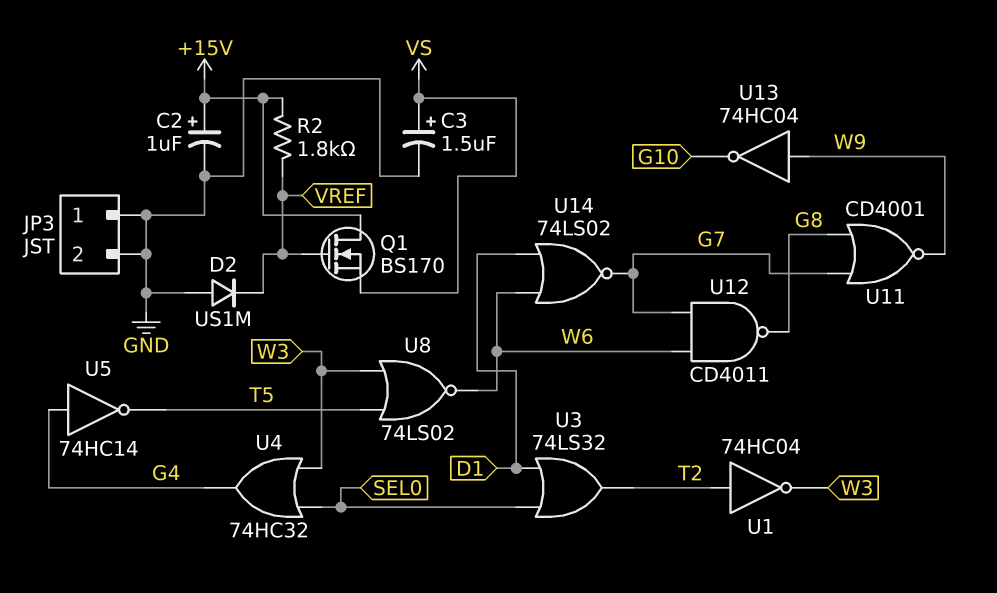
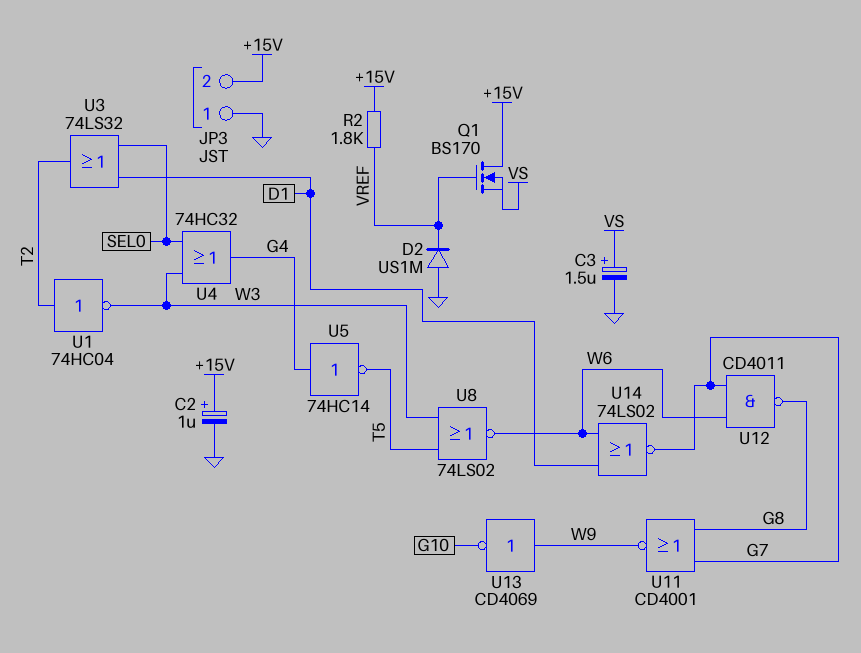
JP3 pin 2: GND -> +15V
U13: NOT 74HC04 (in W9, out G10) -> NOT CD4069 (in W9, out G10)

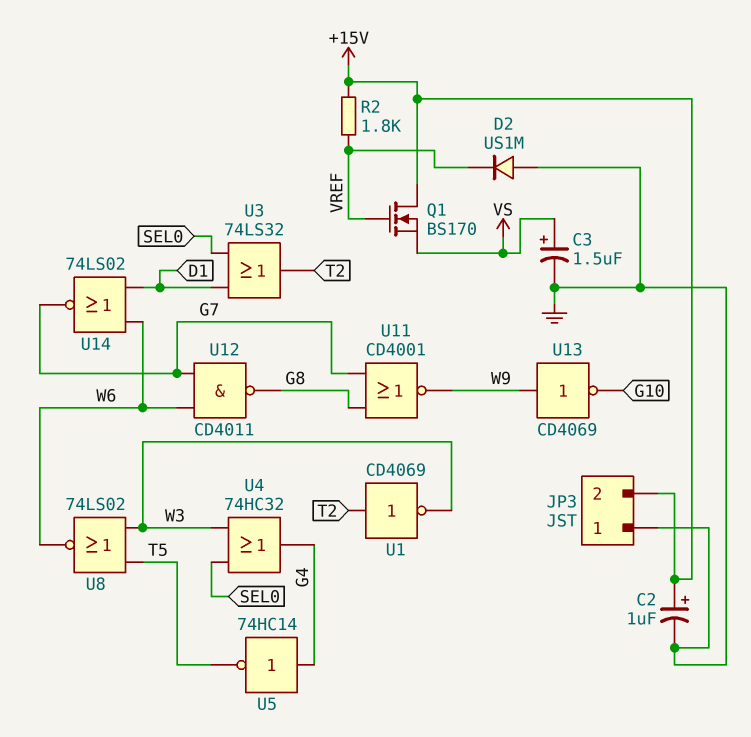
U1: NOT 74HC04 (in T2, out W3) -> NOT CD4069 (in T2, out W3)

